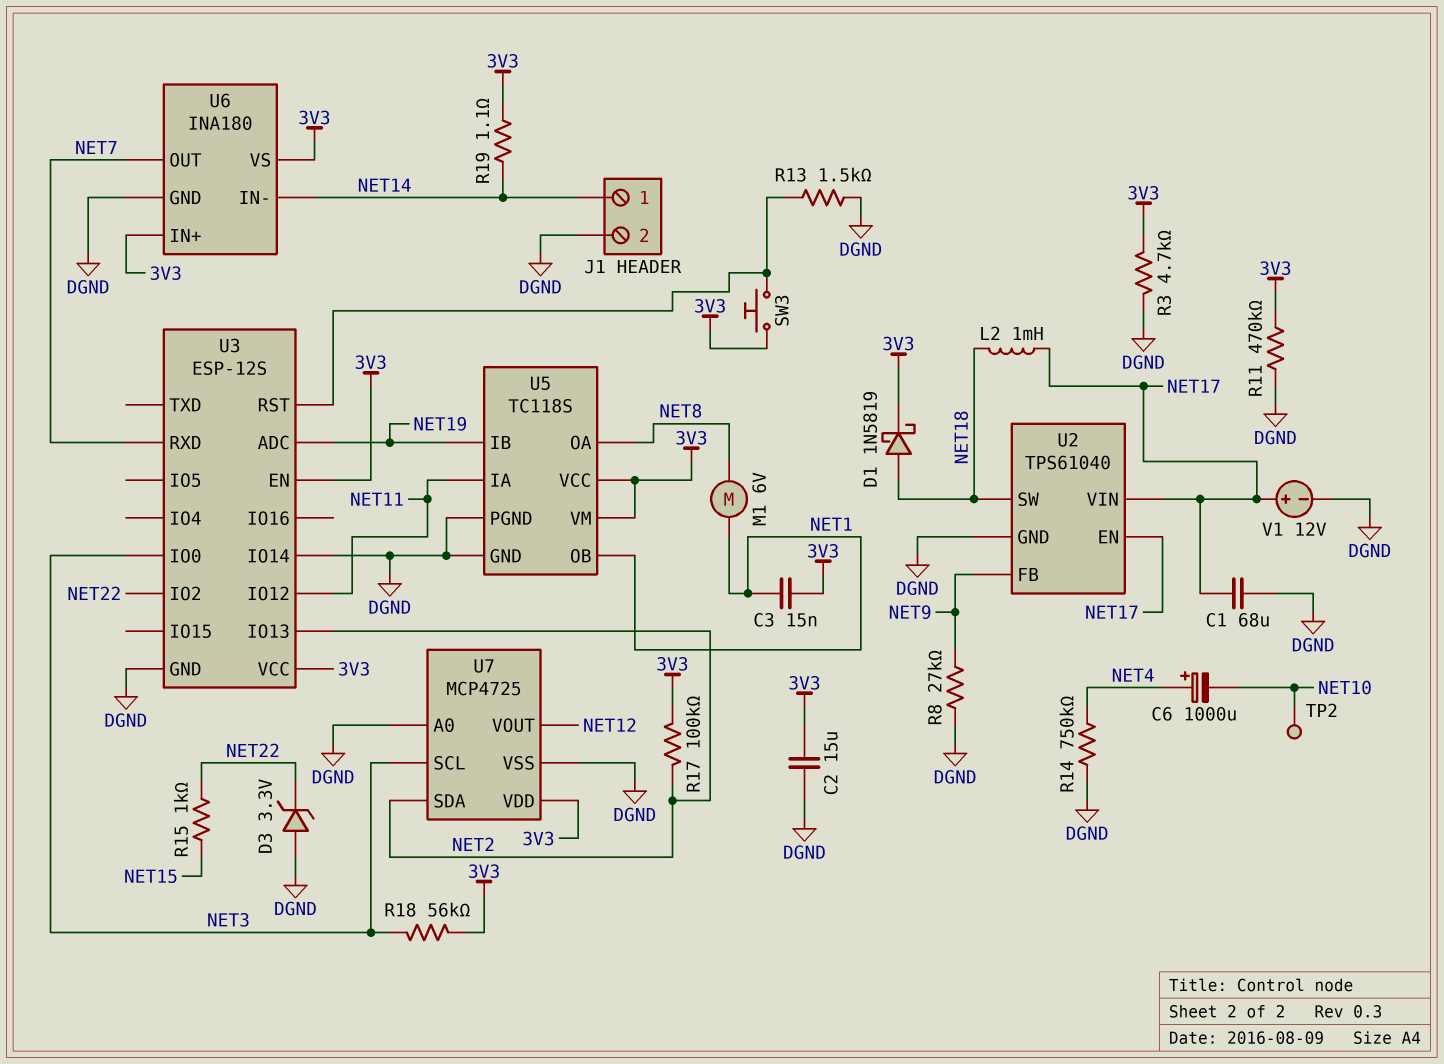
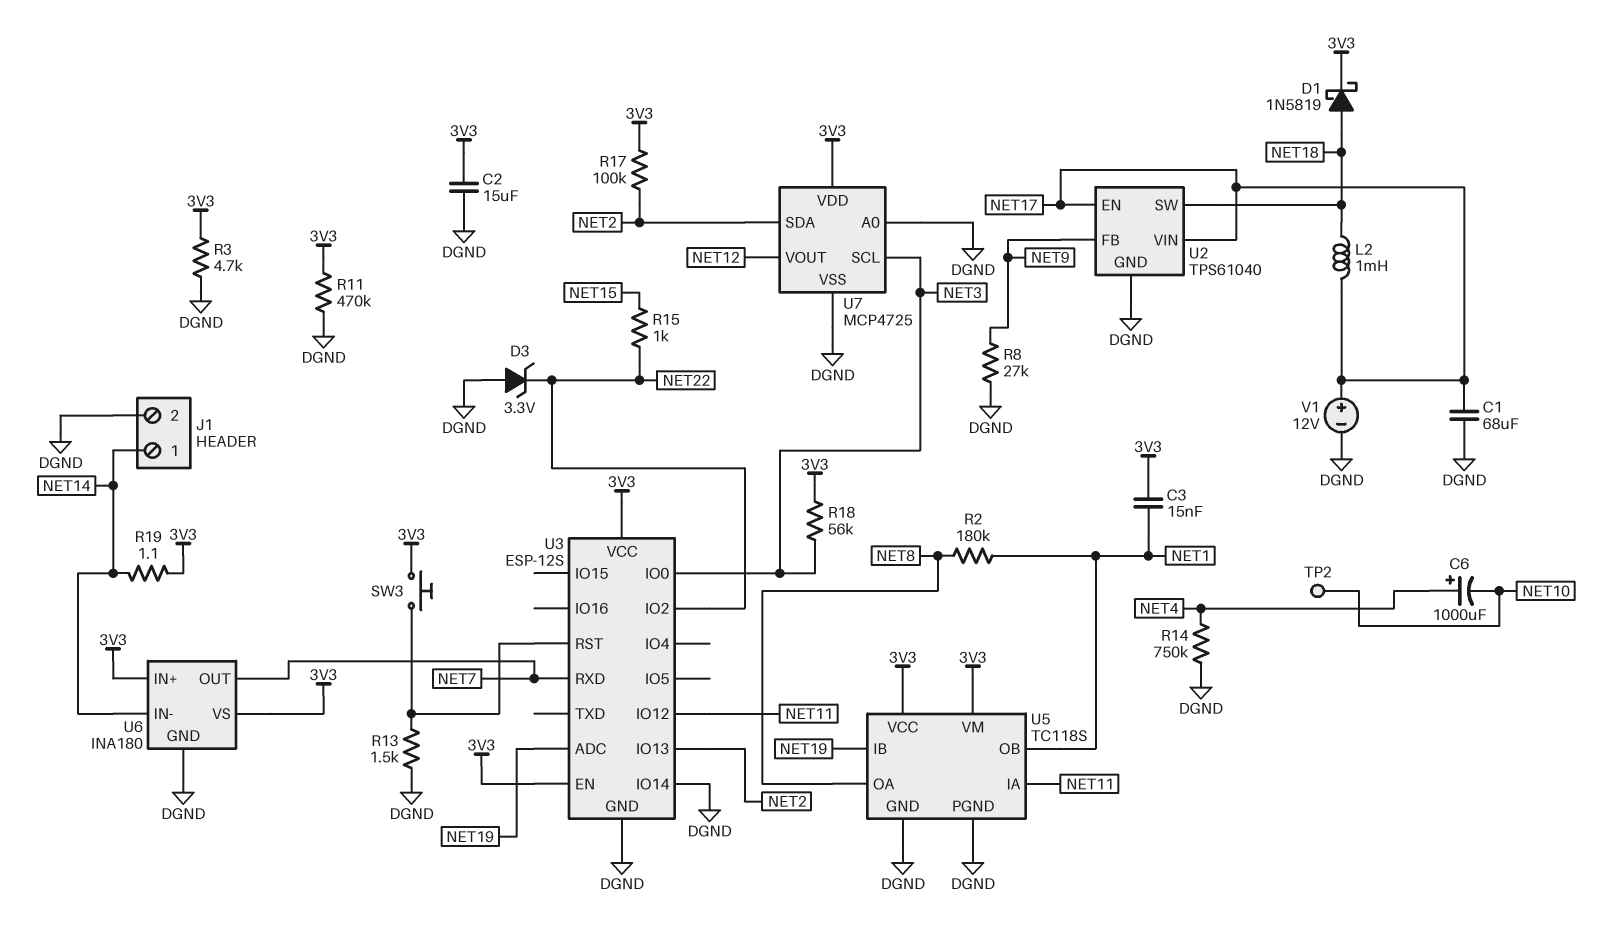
M1: motor 6V (NET1, NET8) -> none
R2: none -> 180k (NET1, NET8)

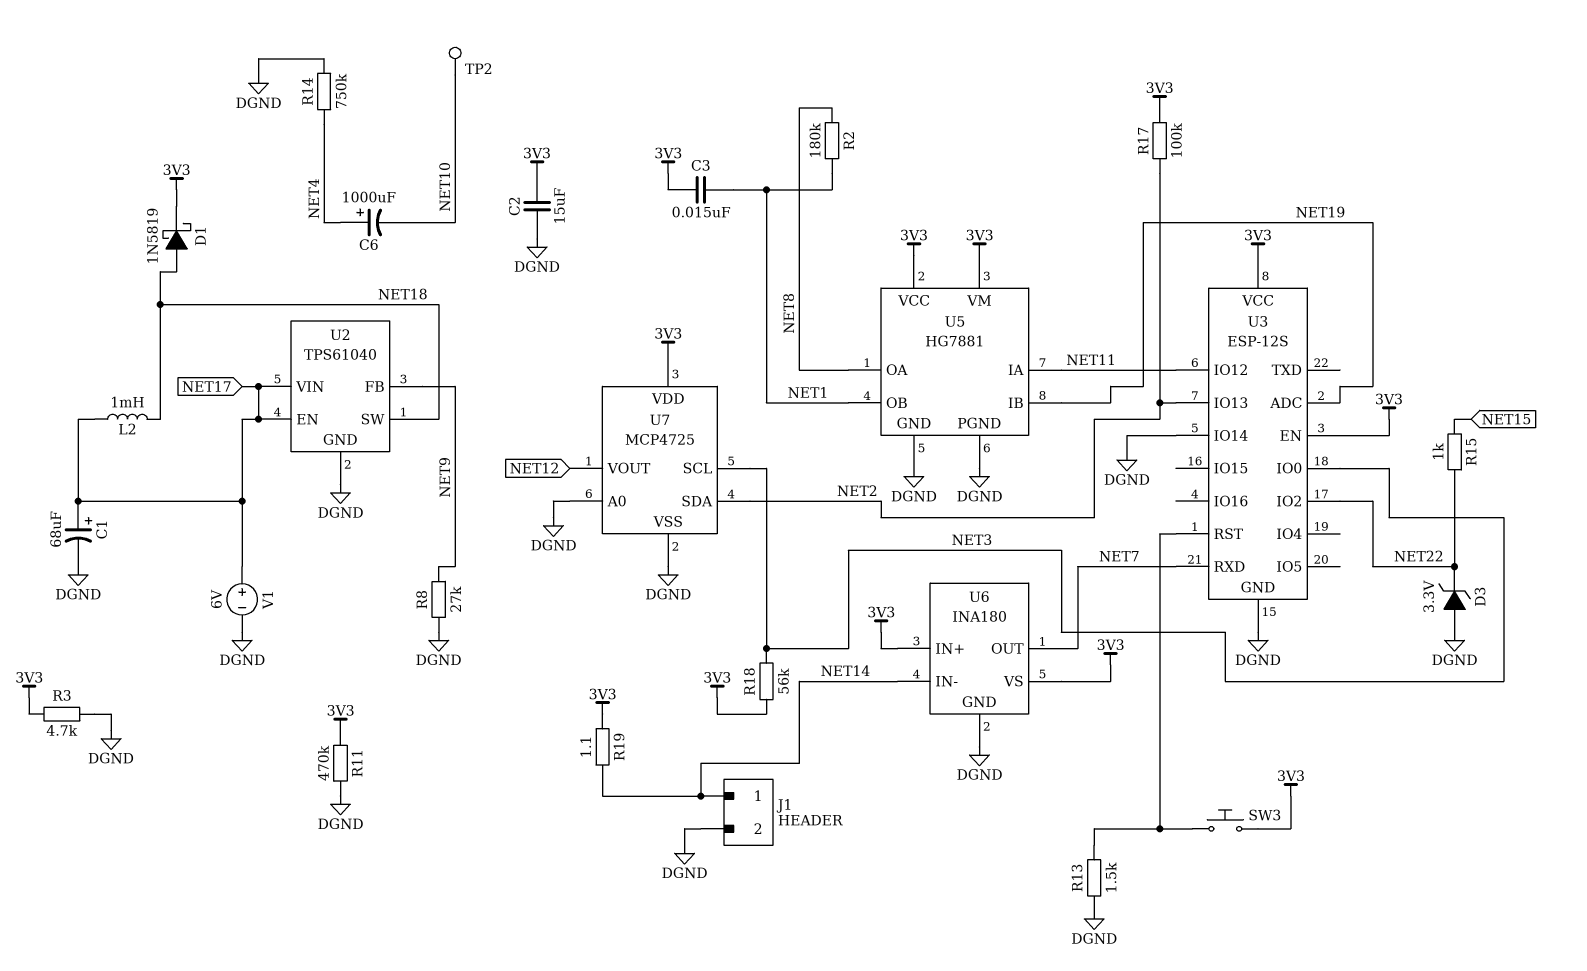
C1: 68uF (DGND, NET17) -> 68uF (plus NET17, minus DGND)
U5: TC118S -> HG7881
V1: 12V (plus NET17, minus DGND) -> 6V (plus NET17, minus DGND)

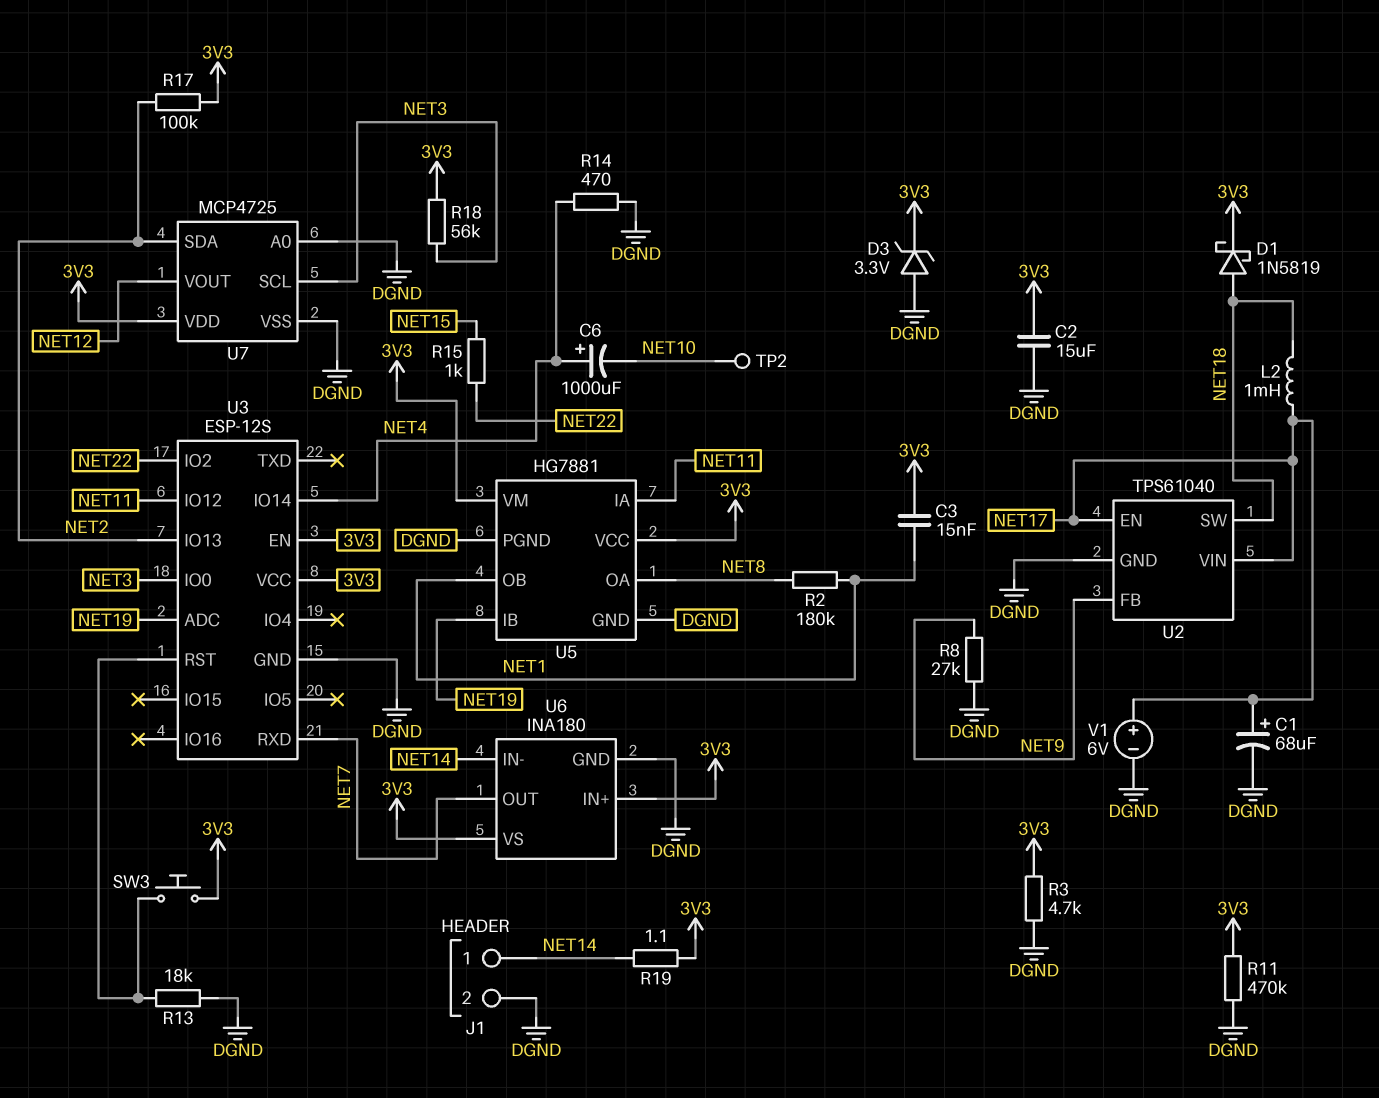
D3: zener 3.3V (A DGND, K NET22) -> zener 3.3V (A DGND, K 3V3)
R13: 1.5k (DGND, U3/RST) -> 18k (DGND, U3/RST)
R14: 750k (DGND, NET4) -> 470 (DGND, NET4)
U3 pin IO14: DGND -> NET4

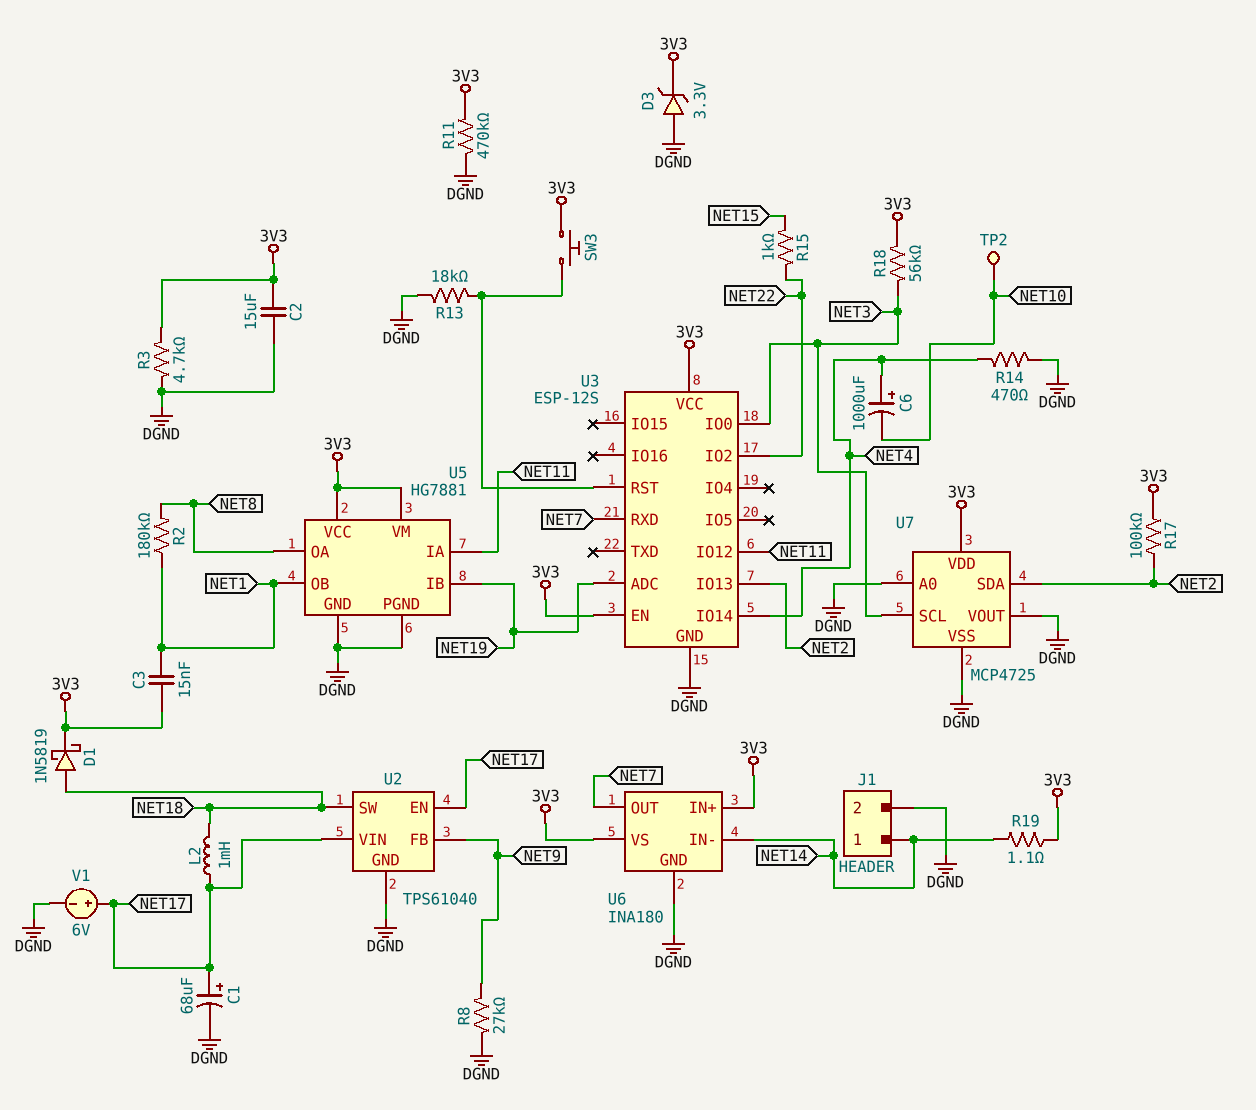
U7 pin VOUT: NET12 -> DGND

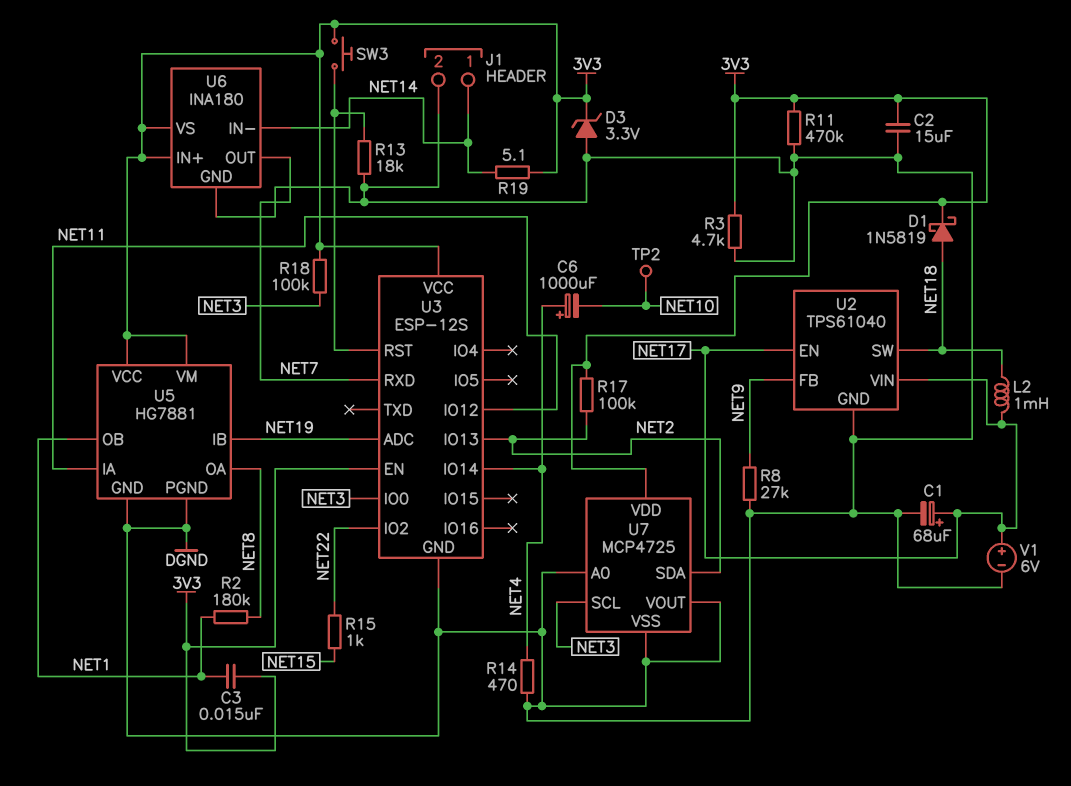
R18: 56k (3V3, NET3) -> 100k (3V3, NET3)
R19: 1.1 (3V3, NET14) -> 5.1 (3V3, NET14)

